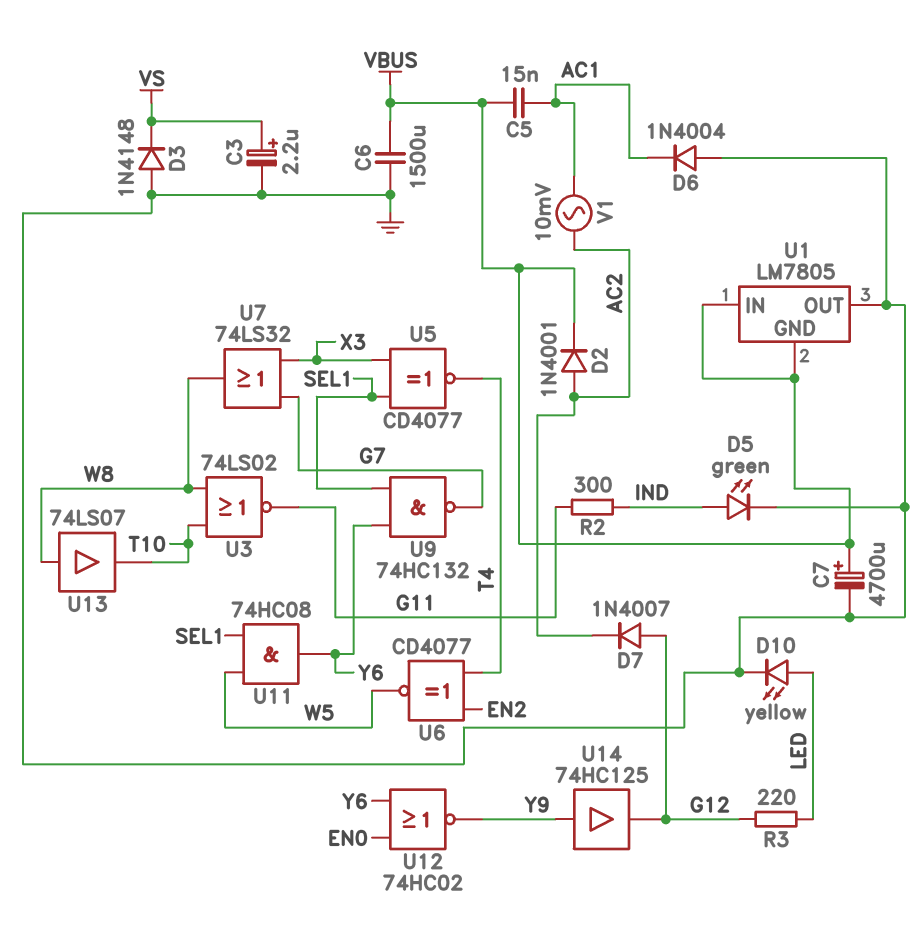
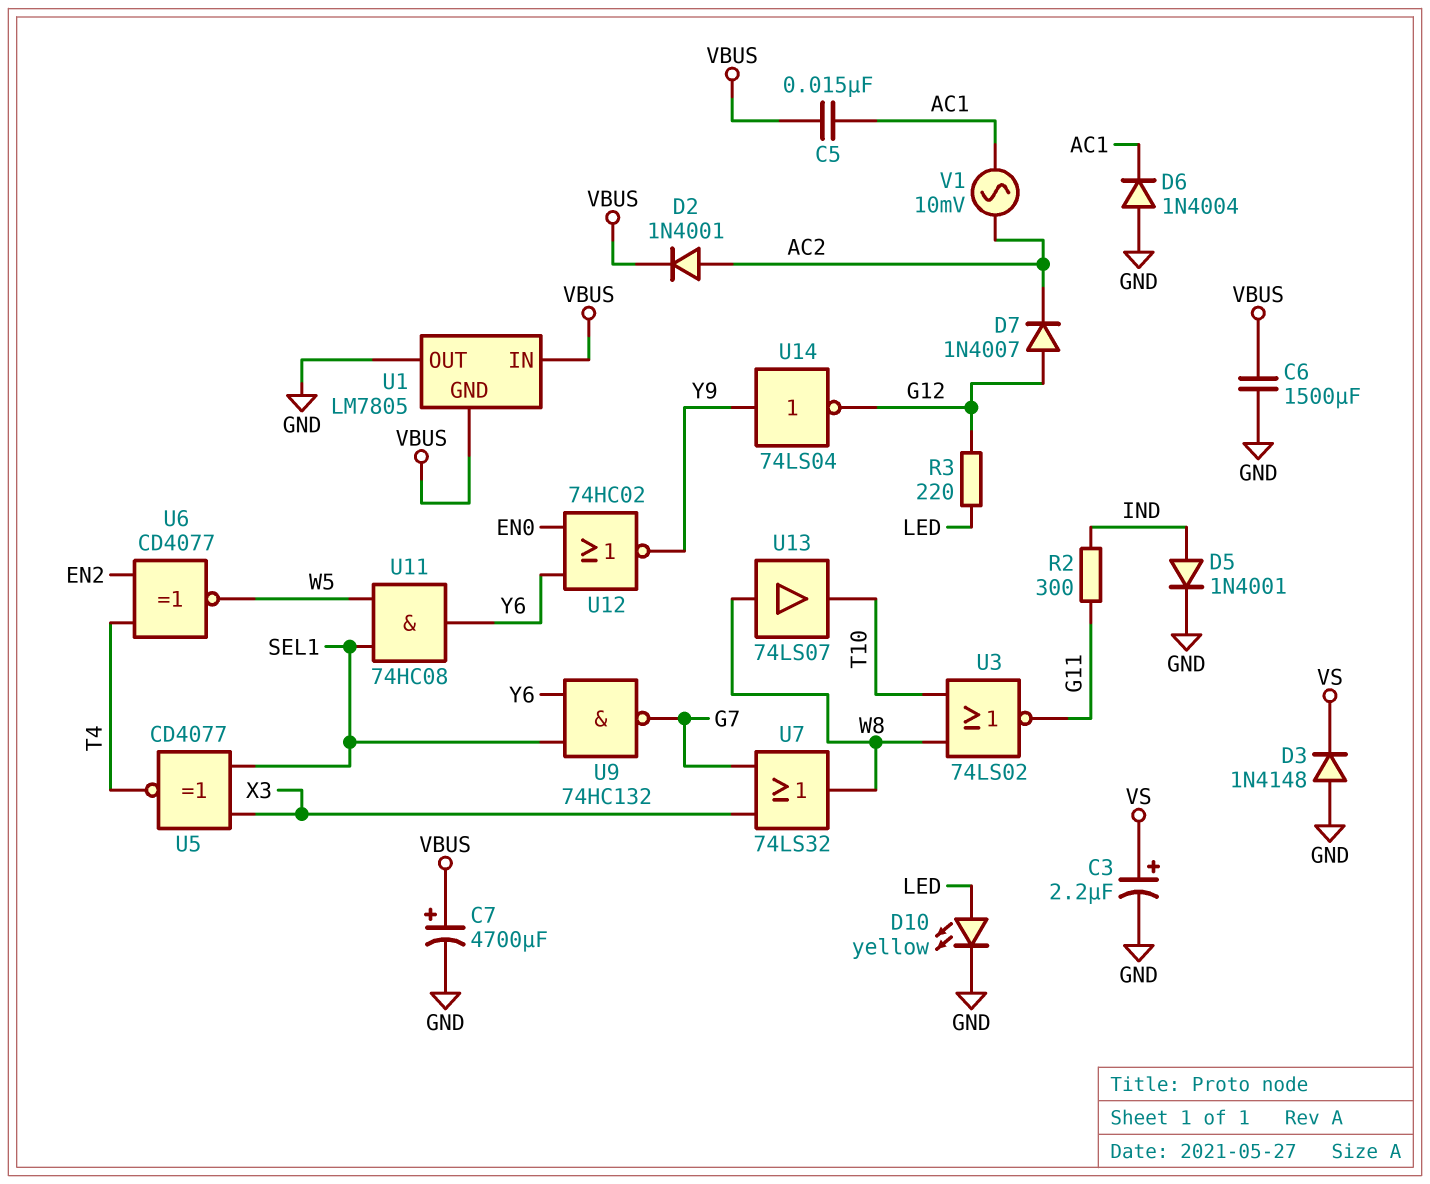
D5: LED green (A IND, K GND) -> diode 1N4001 (A IND, K GND)
U14: buffer 74HC125 (in Y9, out G12) -> NOT 74LS04 (in Y9, out G12)

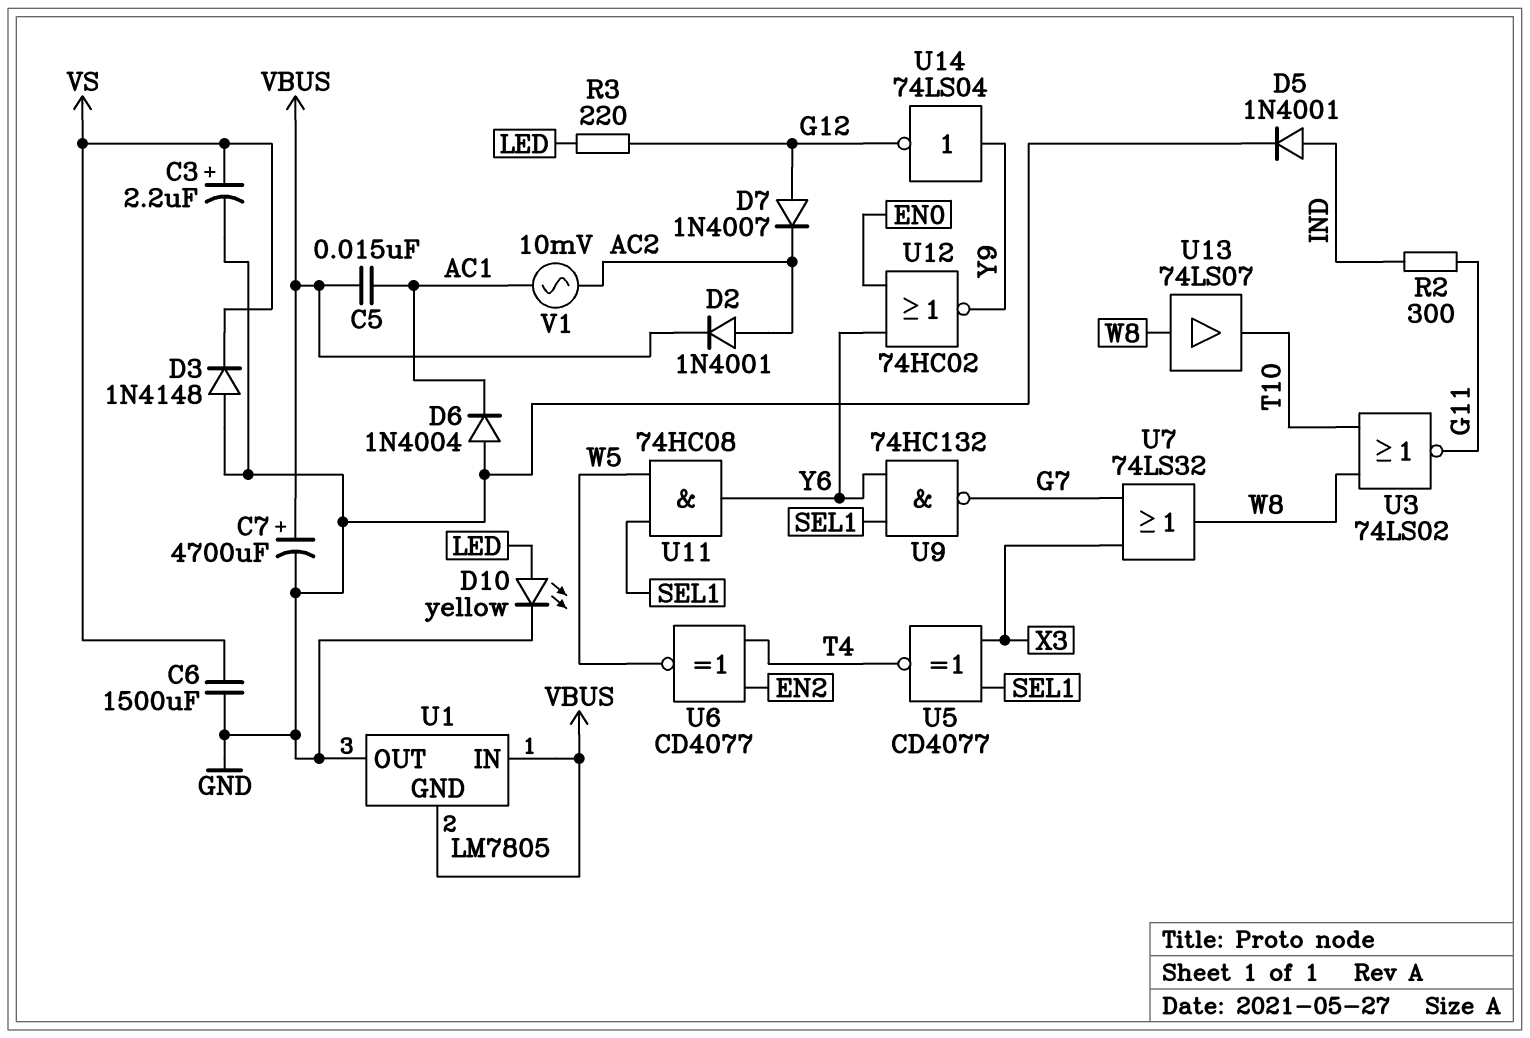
C6: 1500uF (GND, VBUS) -> 1500uF (GND, VS)

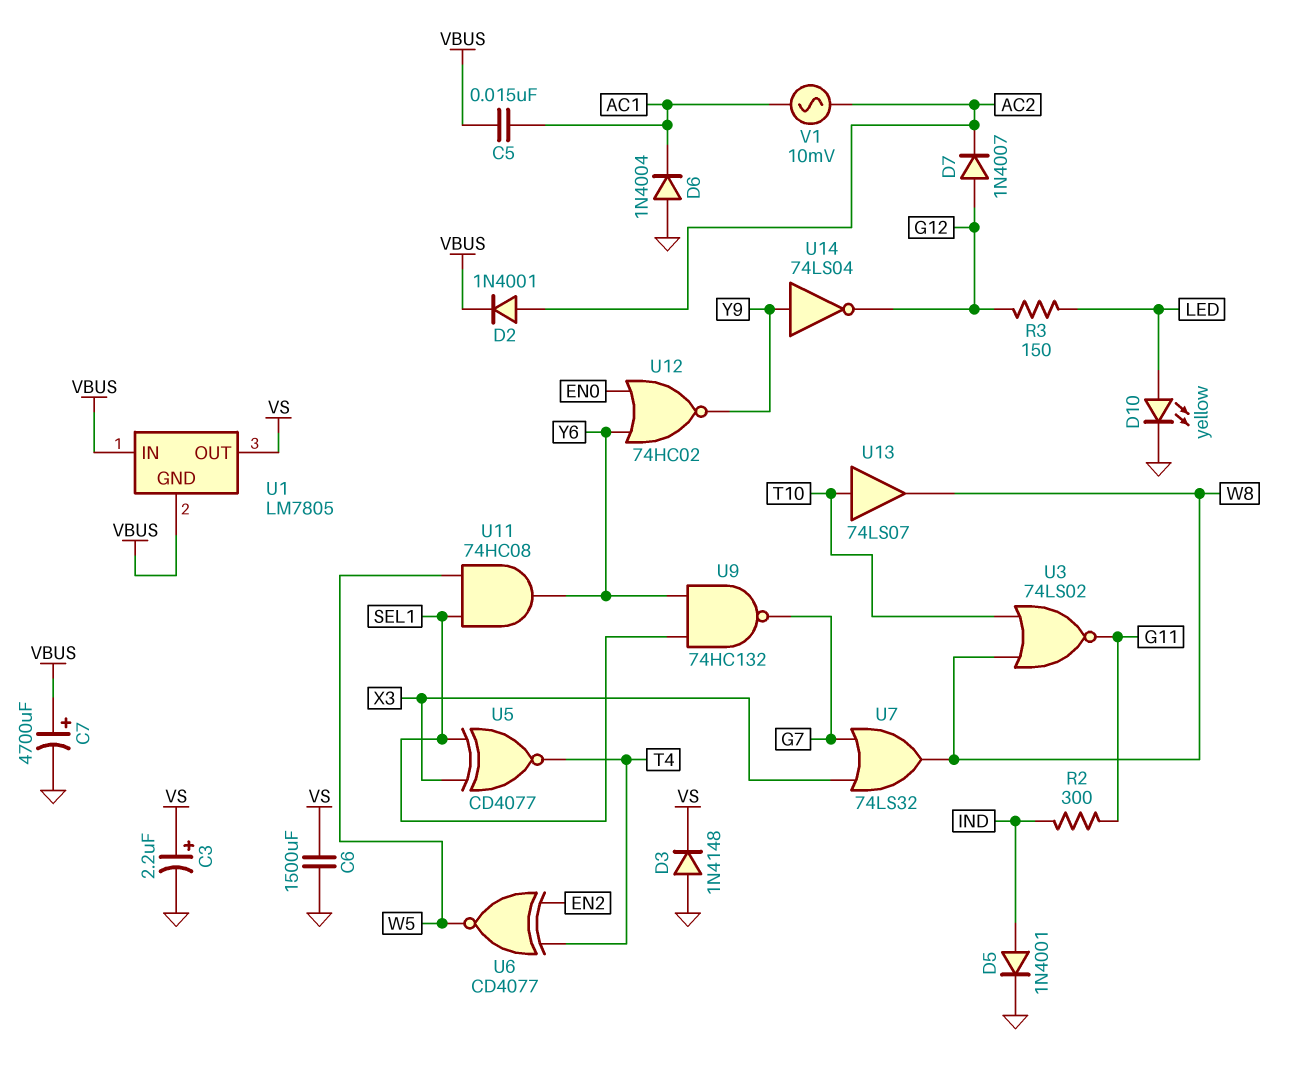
R3: 220 (G12, LED) -> 150 (G12, LED)
U1 pin OUT: GND -> VS
U13: buffer 74LS07 (in W8, out T10) -> buffer 74LS07 (in T10, out W8)

